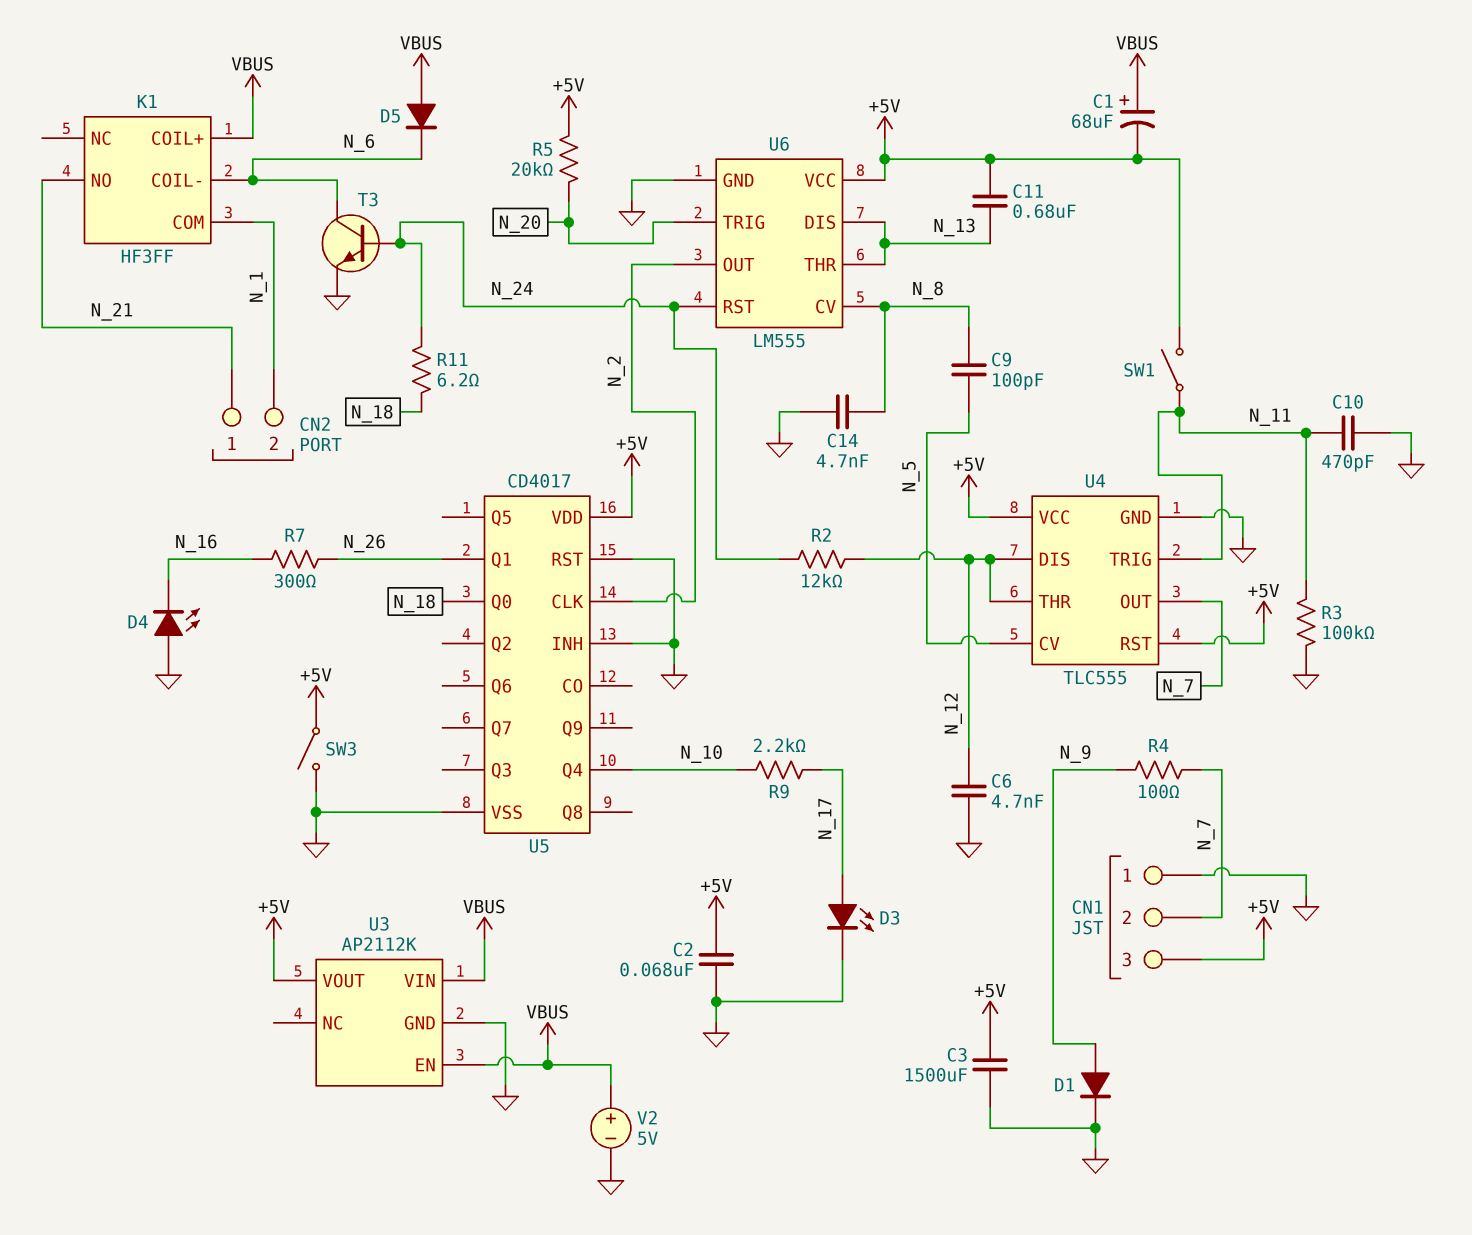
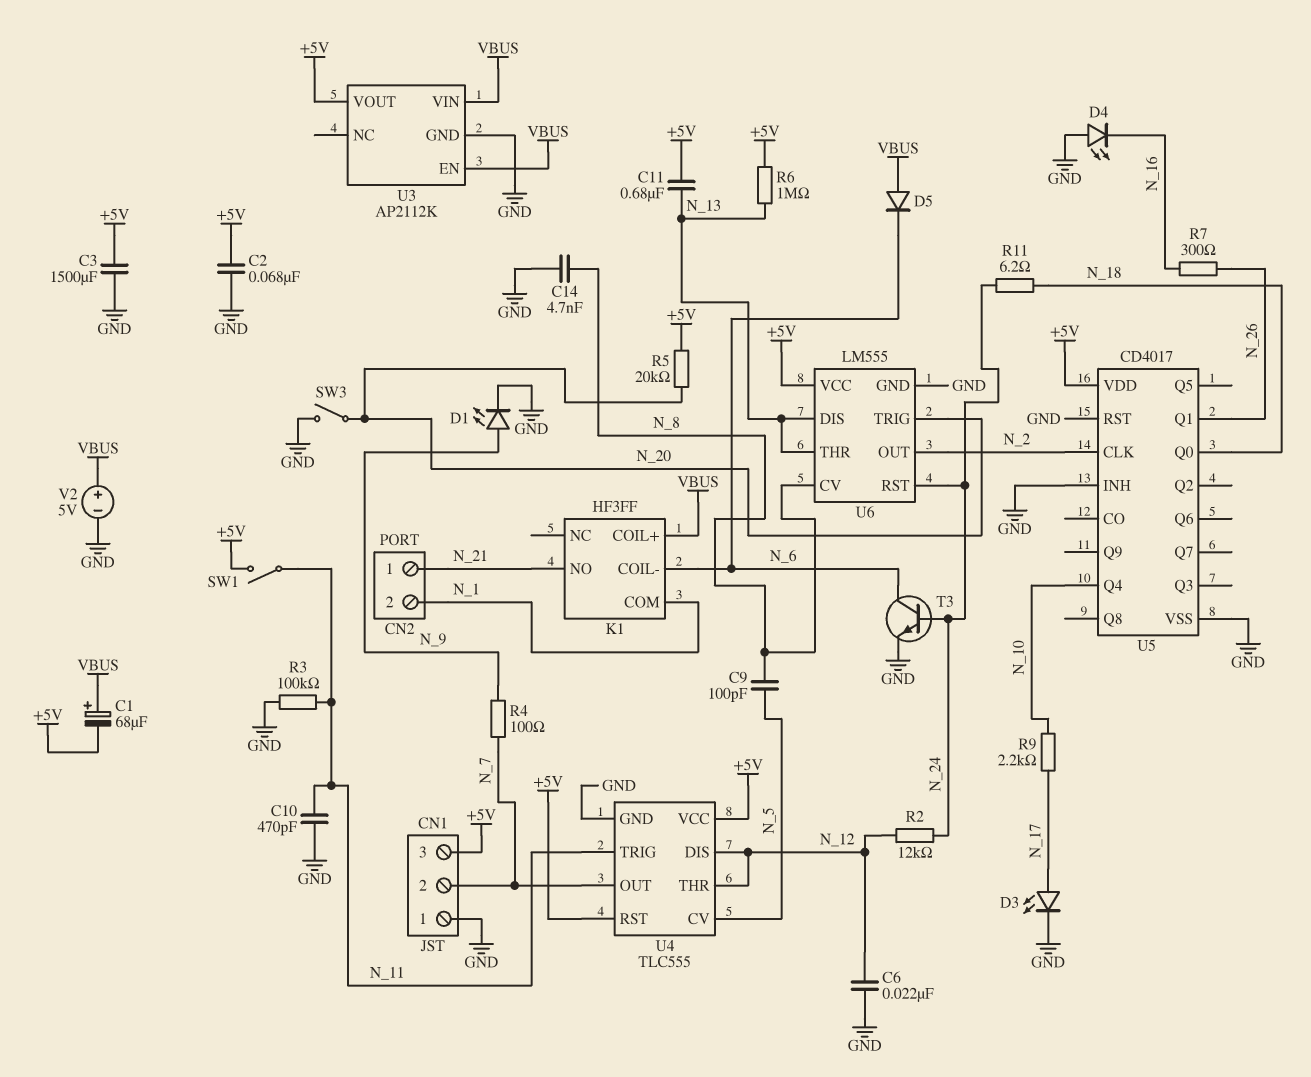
C6: 4.7nF (GND, N_12) -> 22nF (GND, N_12)
D1: diode (A N_9, K GND) -> LED (A N_9, K GND)
R6: none -> 1M (+5V, N_13)
SW3: switch (+5V, GND) -> switch (GND, N_20)

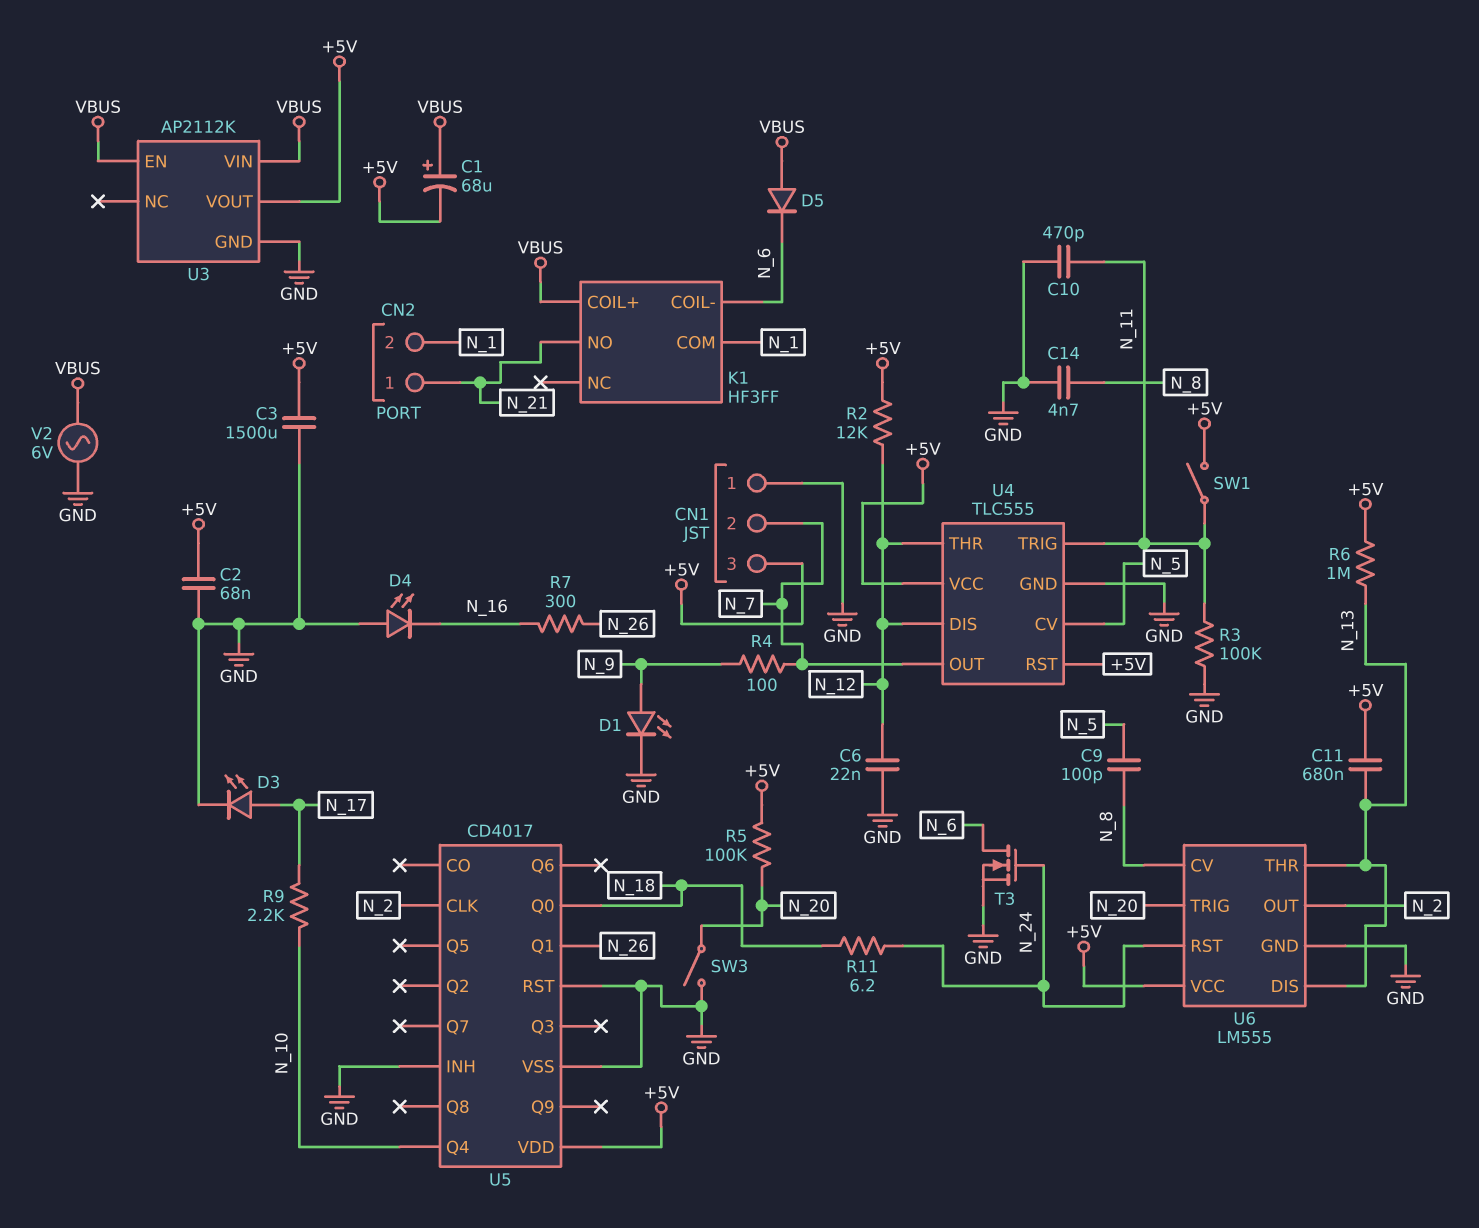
R2: 12k (N_12, N_24) -> 12k (+5V, N_12)
R5: 20k (+5V, N_20) -> 100k (+5V, N_20)
T3: NPN (B N_24, C N_6, E GND) -> NMOS (G N_24, D N_6, S GND)
V2: 5V (plus VBUS, minus GND) -> AC 6V (GND, VBUS)

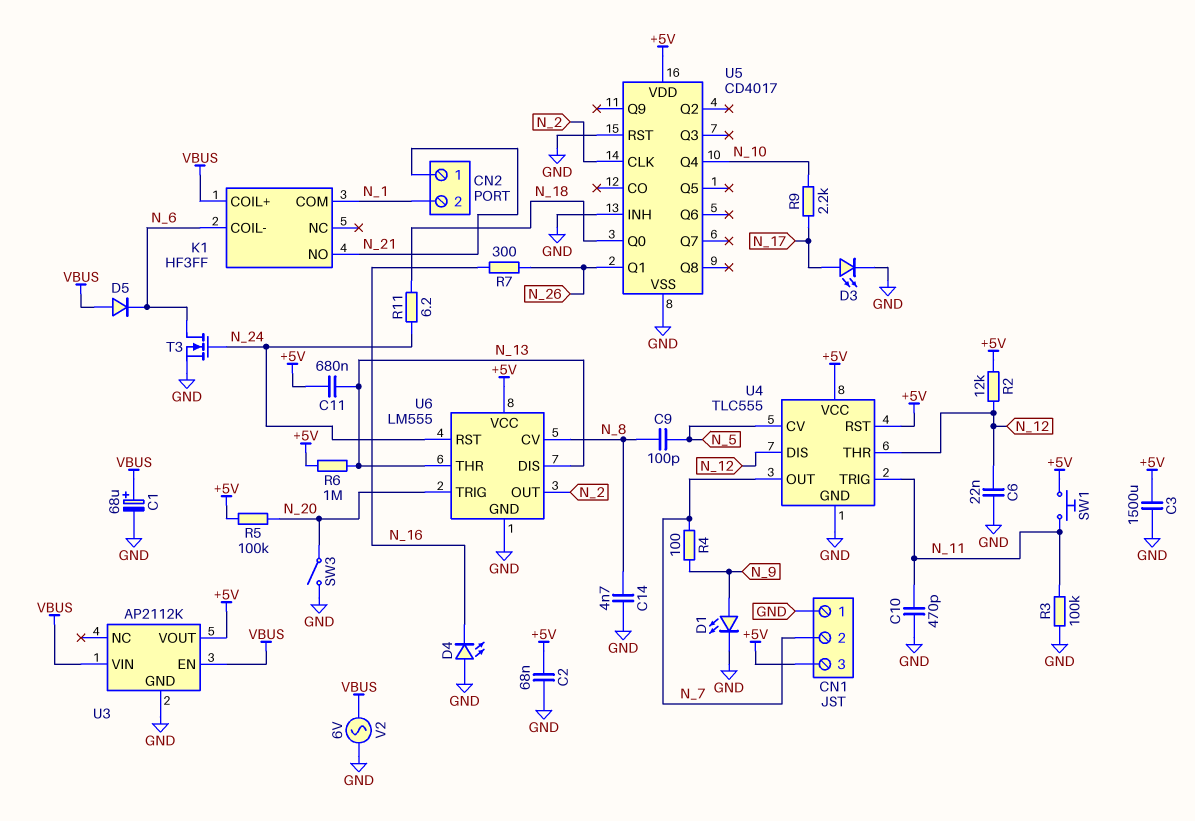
C1: 68uF (plus VBUS, minus +5V) -> 68uF (plus VBUS, minus GND)
SW1: switch (+5V, N_11) -> button (+5V, N_11)

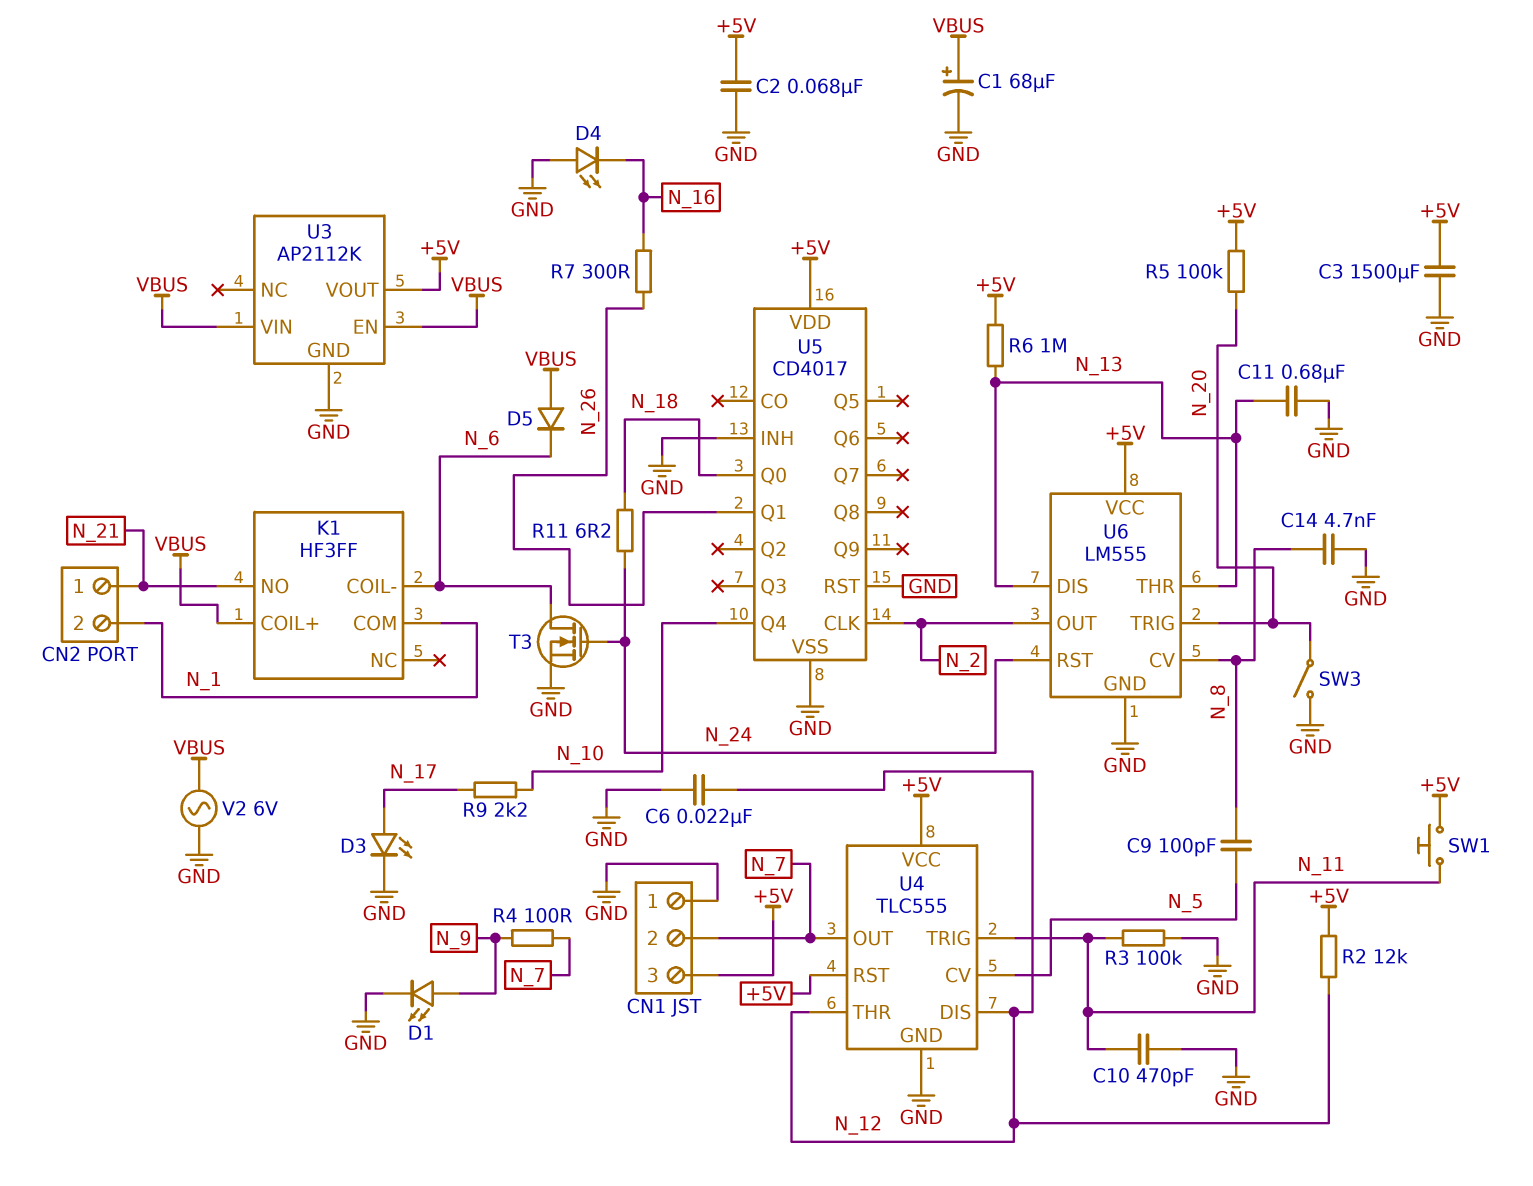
C11: 680nF (+5V, N_13) -> 680nF (GND, N_13)

